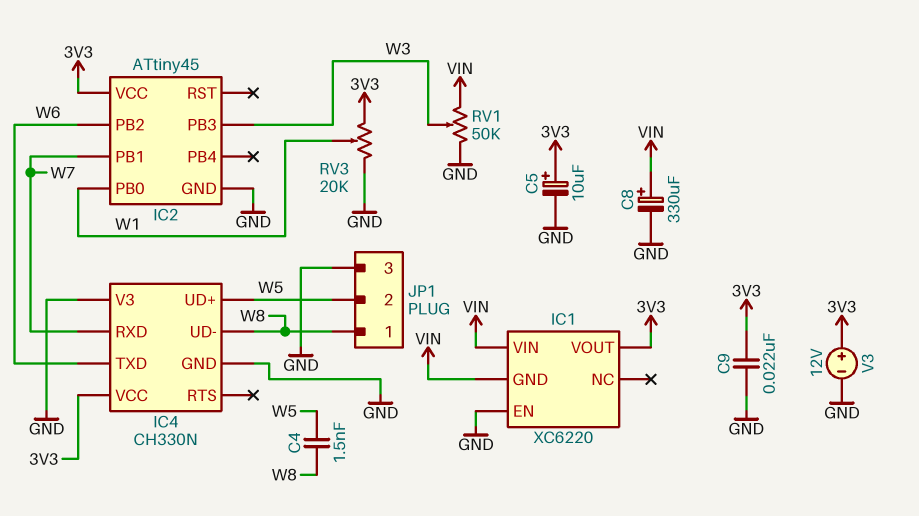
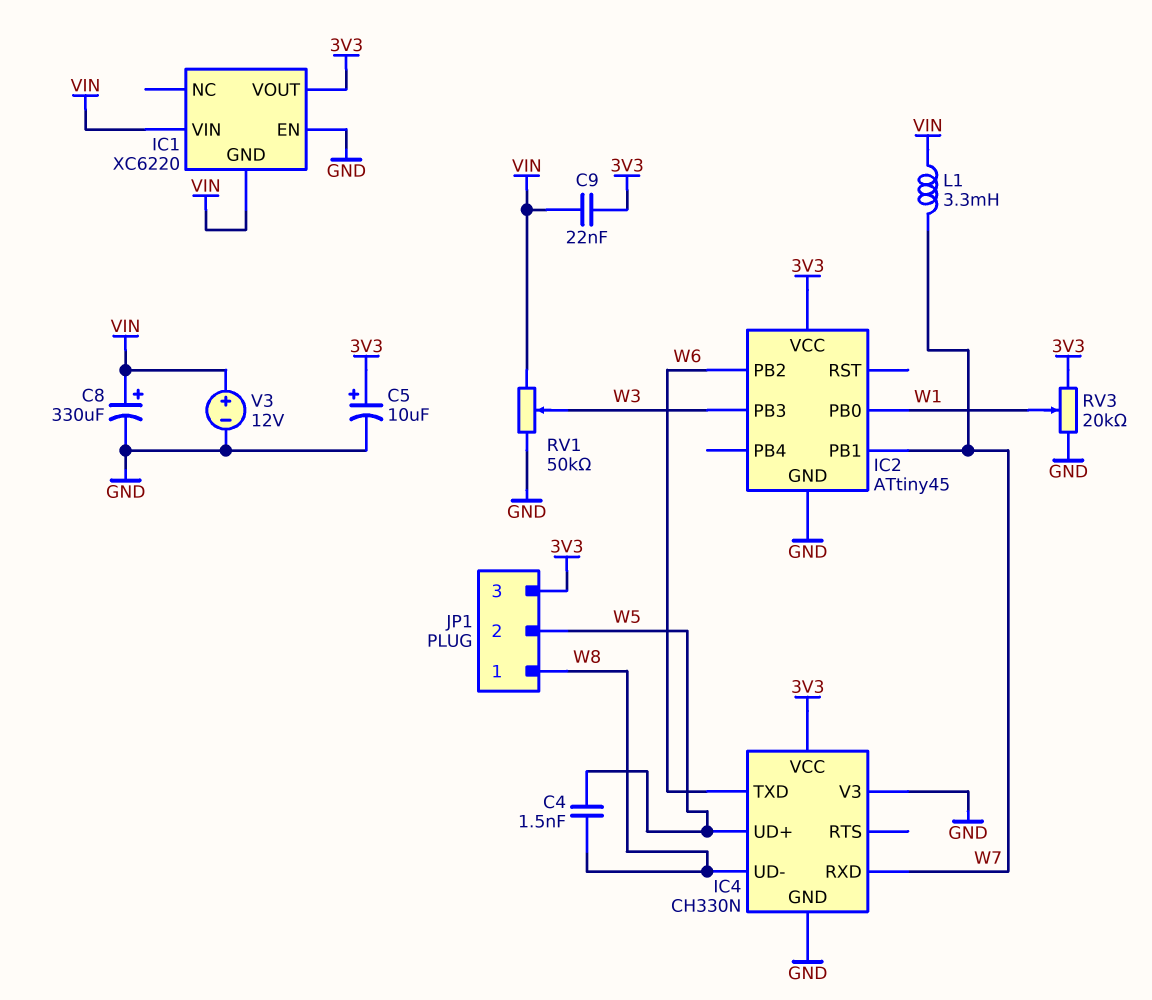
C9: 22nF (3V3, GND) -> 22nF (3V3, VIN)
JP1 pin 3: GND -> 3V3
L1: none -> 3.3mH (VIN, W7)
V3: 12V (plus 3V3, minus GND) -> 12V (plus VIN, minus GND)

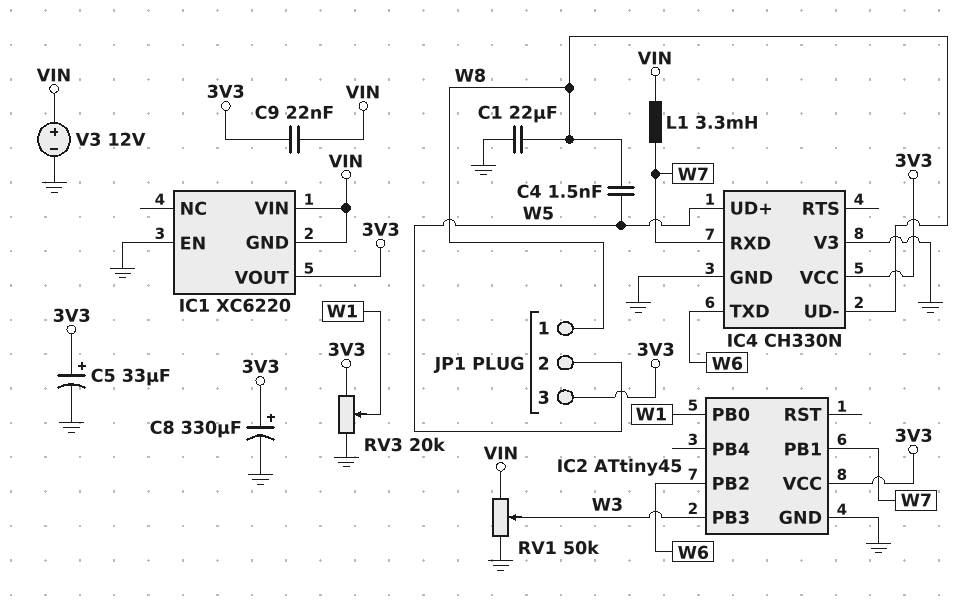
C1: none -> 22uF (GND, W8)
C5: 10uF (plus 3V3, minus GND) -> 33uF (plus 3V3, minus GND)
C8: 330uF (plus VIN, minus GND) -> 330uF (plus 3V3, minus GND)

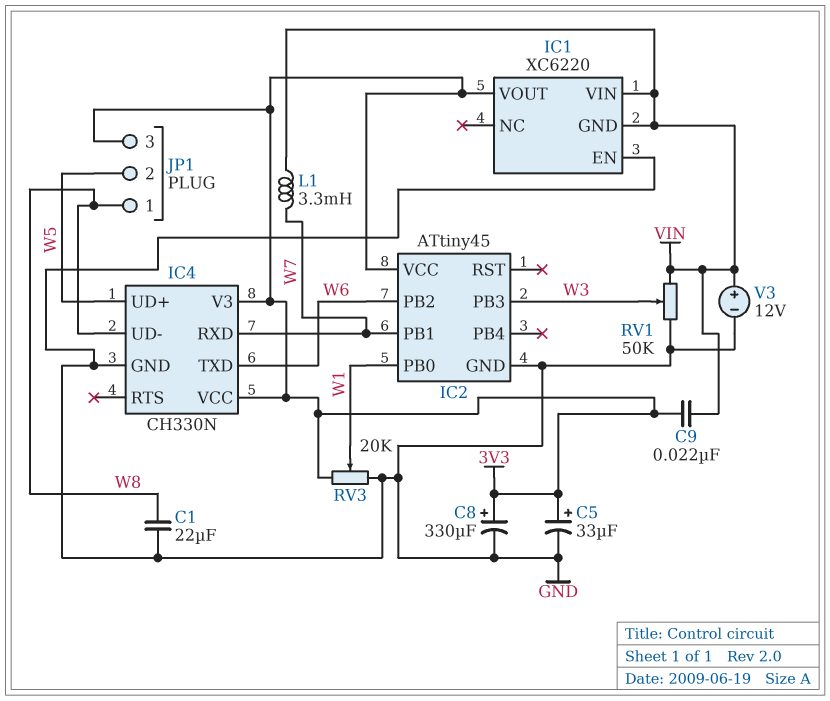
C4: 1.5nF (W5, W8) -> none
IC4 pin V3: GND -> 3V3

